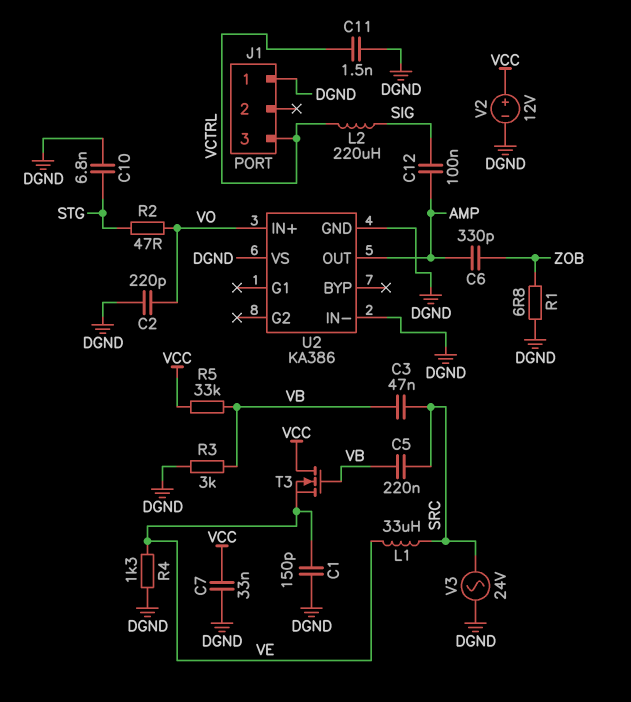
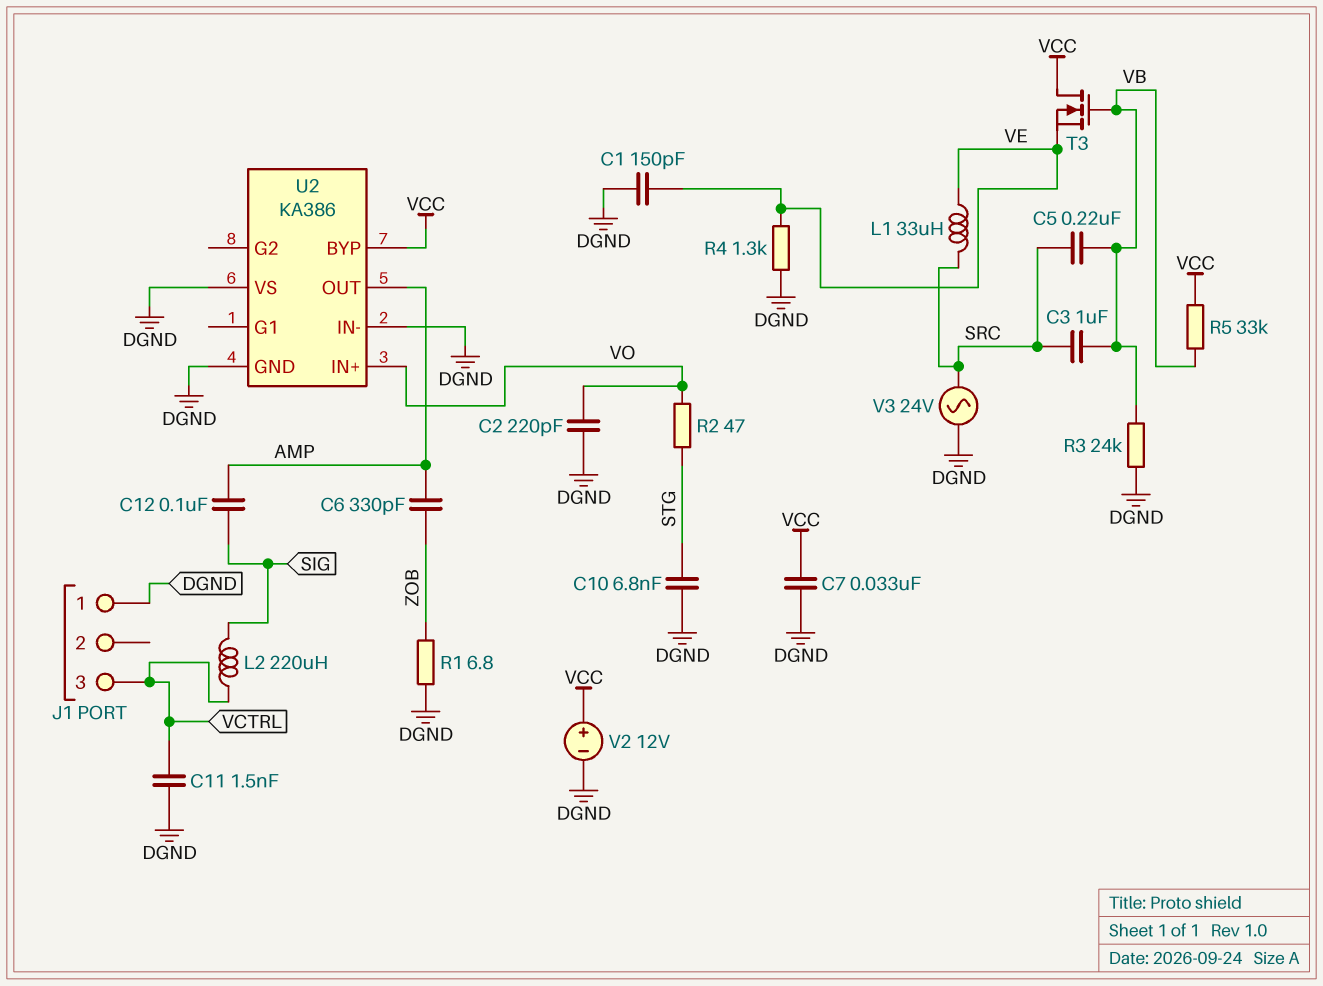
C3: 47nF (SRC, VB) -> 1uF (SRC, VB)
R3: 3k (DGND, VB) -> 24k (DGND, VB)
U2 pin BYP: none -> VCC

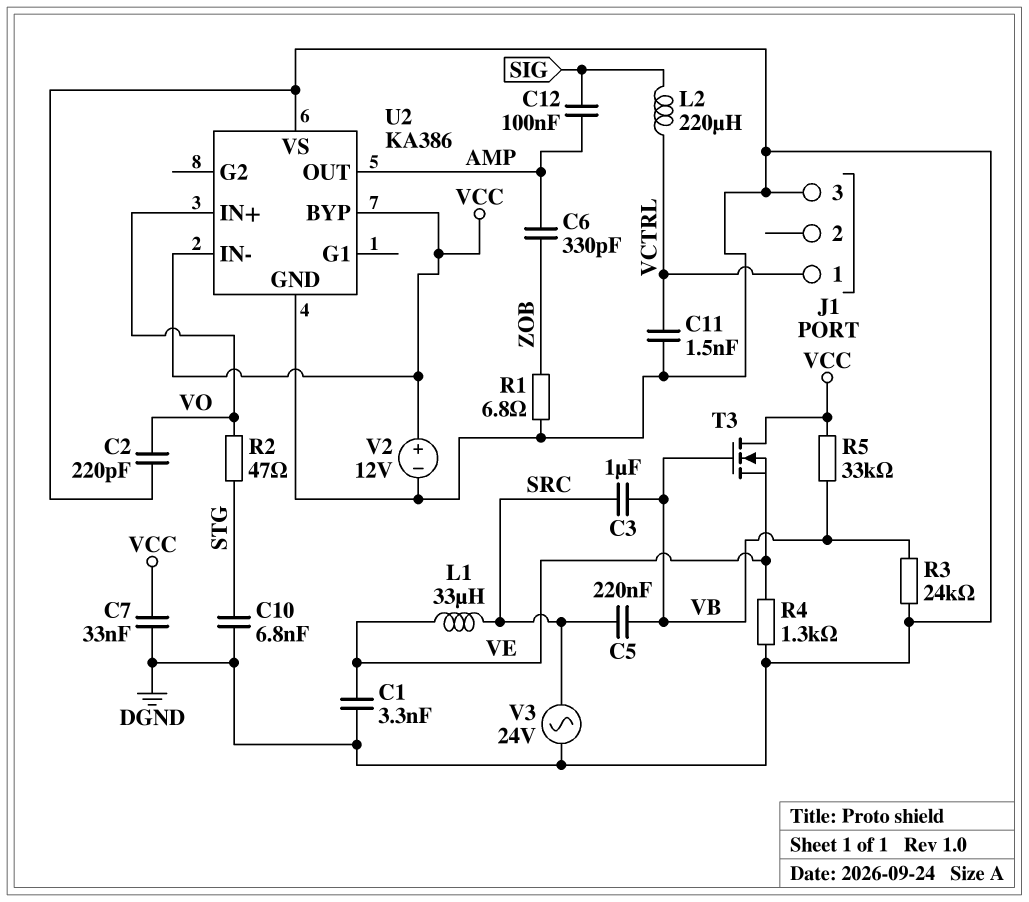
C1: 150pF (DGND, VE) -> 3.3nF (DGND, VE)
J1 pin 1: DGND -> VCTRL
J1 pin 3: VCTRL -> DGND
U2 pin IN-: DGND -> VCC

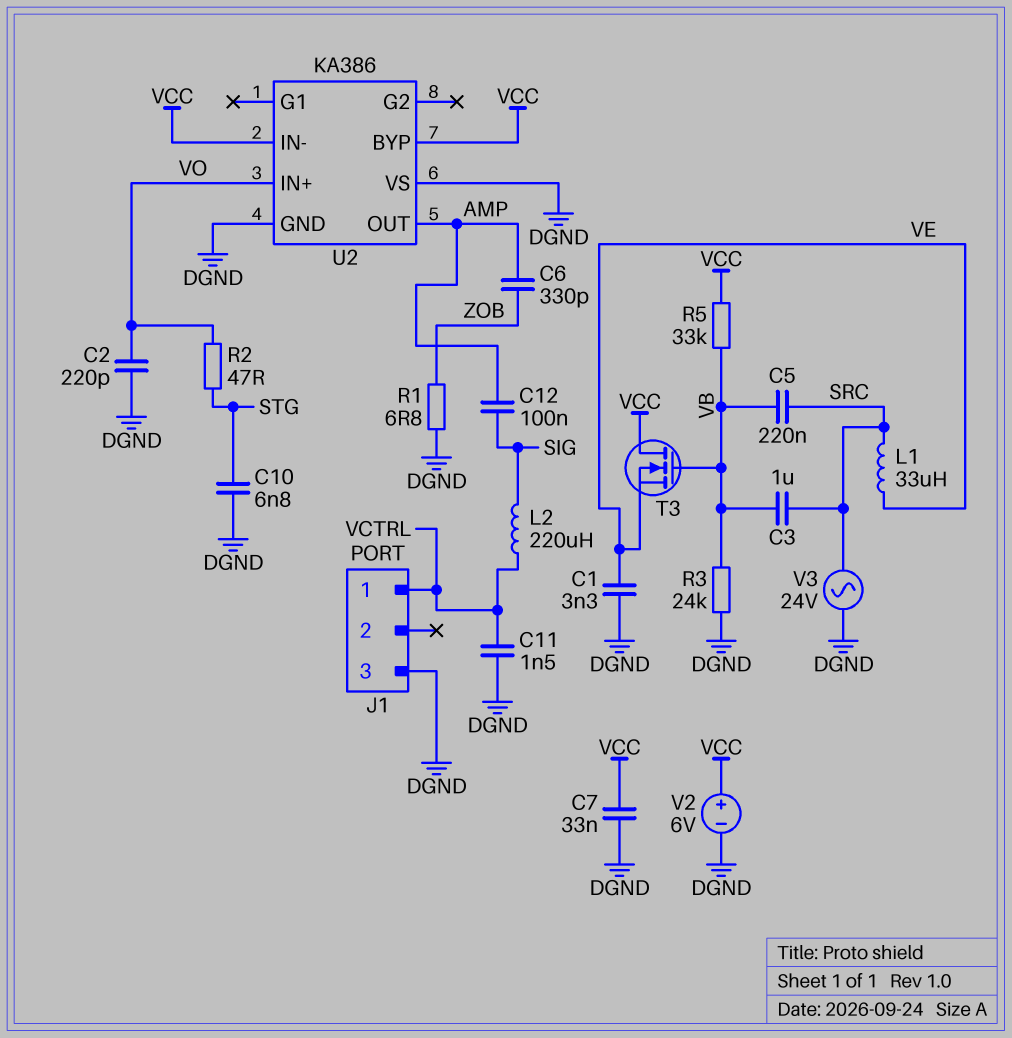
R4: 1.3k (DGND, VE) -> none
V2: 12V (plus VCC, minus DGND) -> 6V (plus VCC, minus DGND)

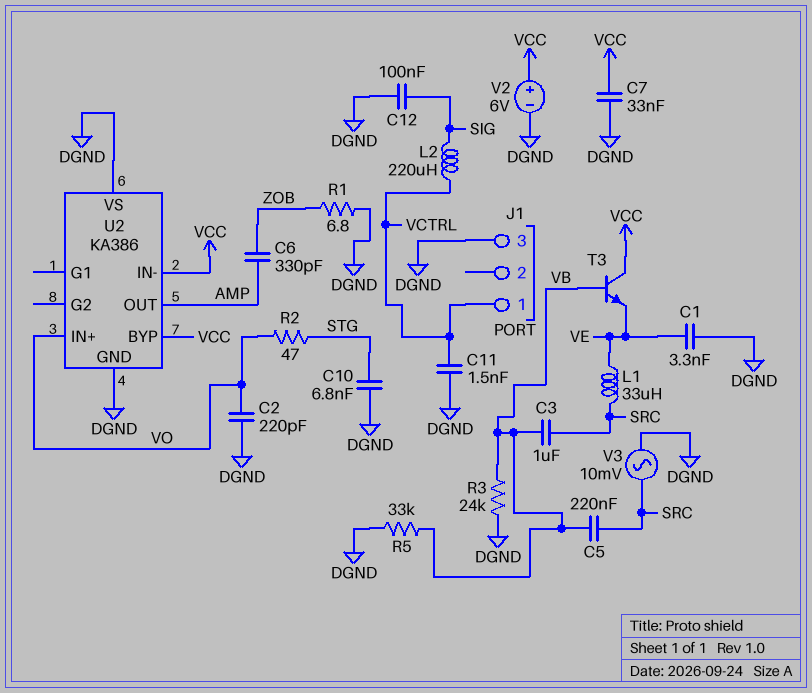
C12: 100nF (AMP, SIG) -> 100nF (DGND, SIG)
R5: 33k (VB, VCC) -> 33k (DGND, VB)
T3: NMOS (G VB, D VCC, S VE) -> NPN (B VB, C VCC, E VE)
V3: AC 24V (DGND, SRC) -> AC 10mV (DGND, SRC)

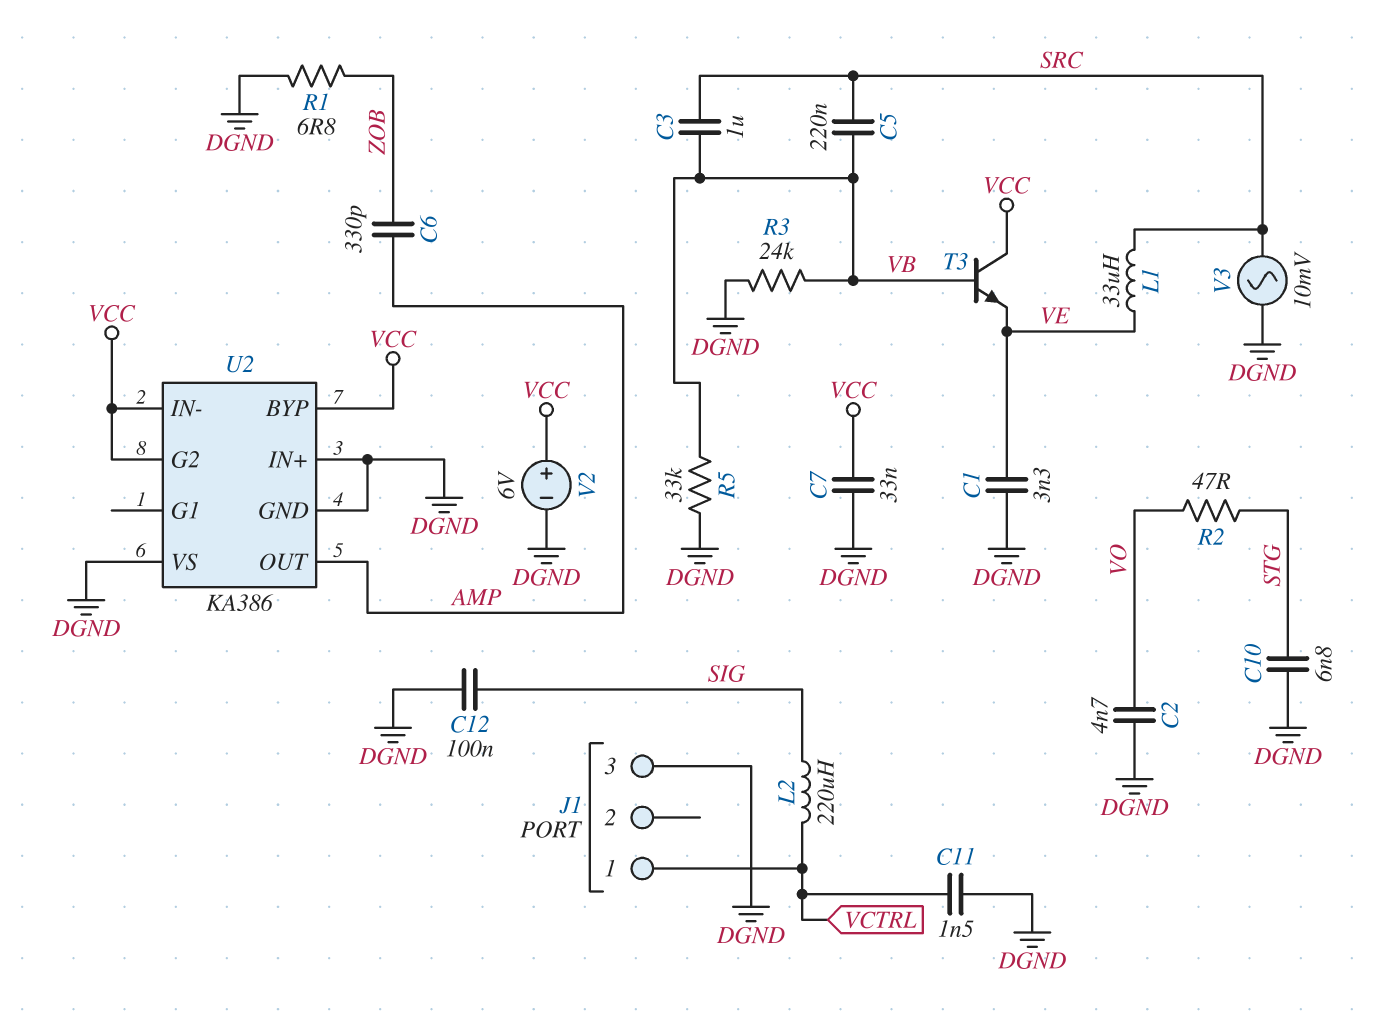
C2: 220pF (DGND, VO) -> 4.7nF (DGND, VO)
U2 pin G2: none -> VCC
U2 pin IN+: VO -> DGND

